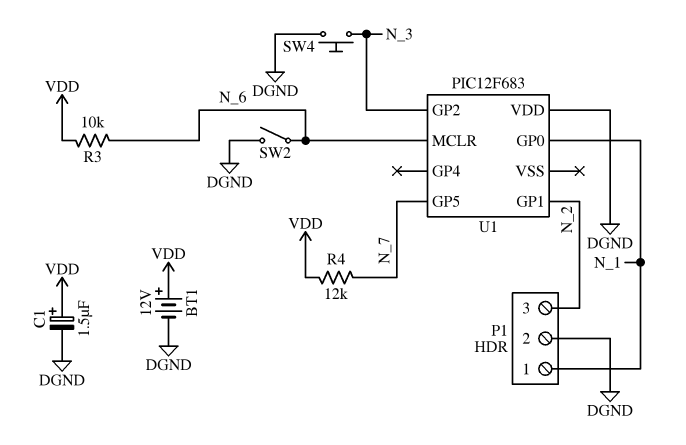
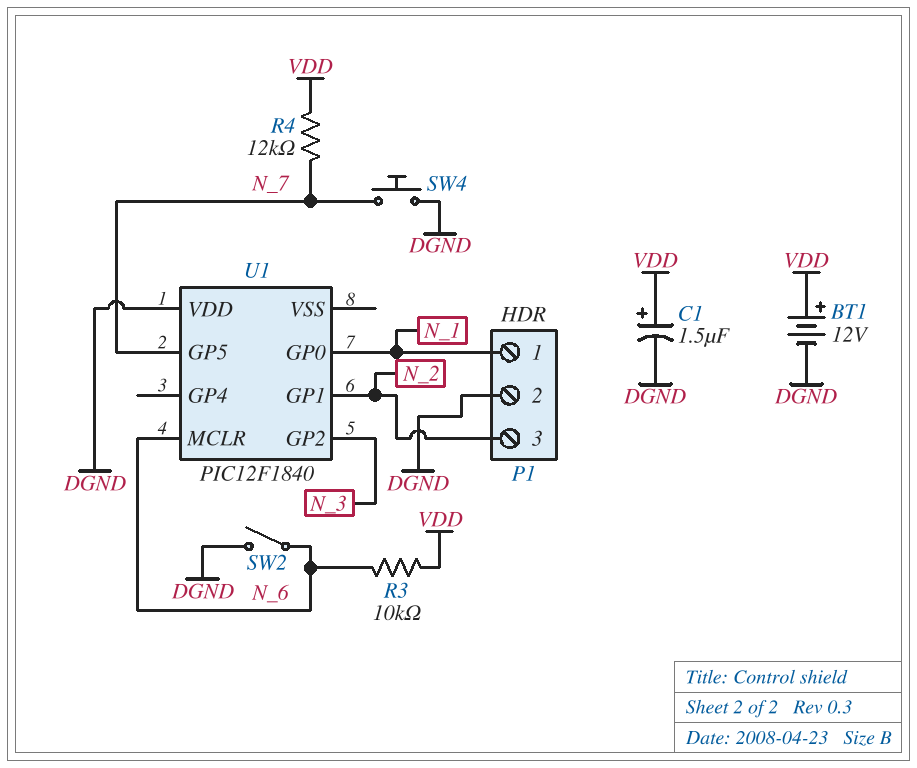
SW4: button (DGND, N_3) -> button (DGND, N_7)
U1: PIC12F683 -> PIC12F1840

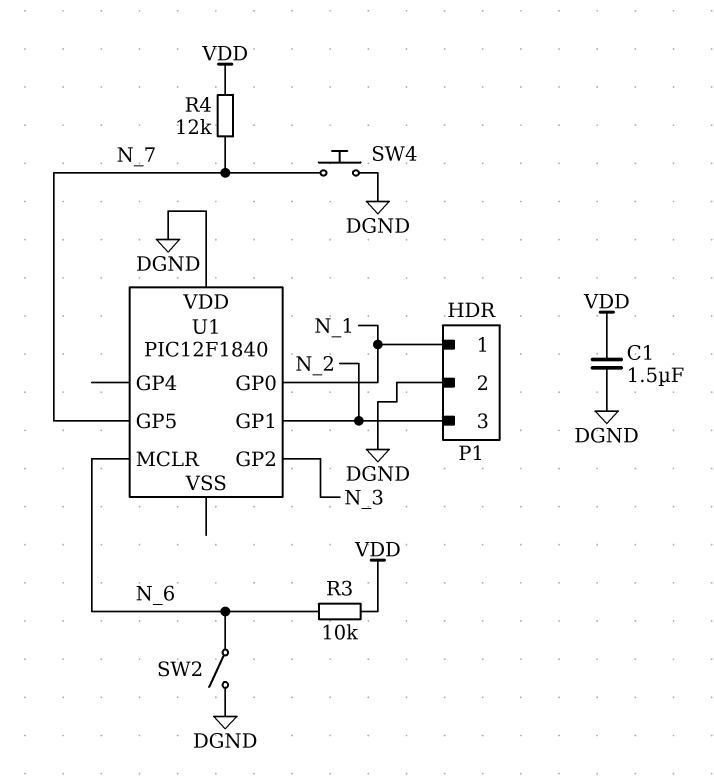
BT1: 12V (plus VDD, minus DGND) -> none
C1: 1.5uF (plus VDD, minus DGND) -> 1.5uF (DGND, VDD)

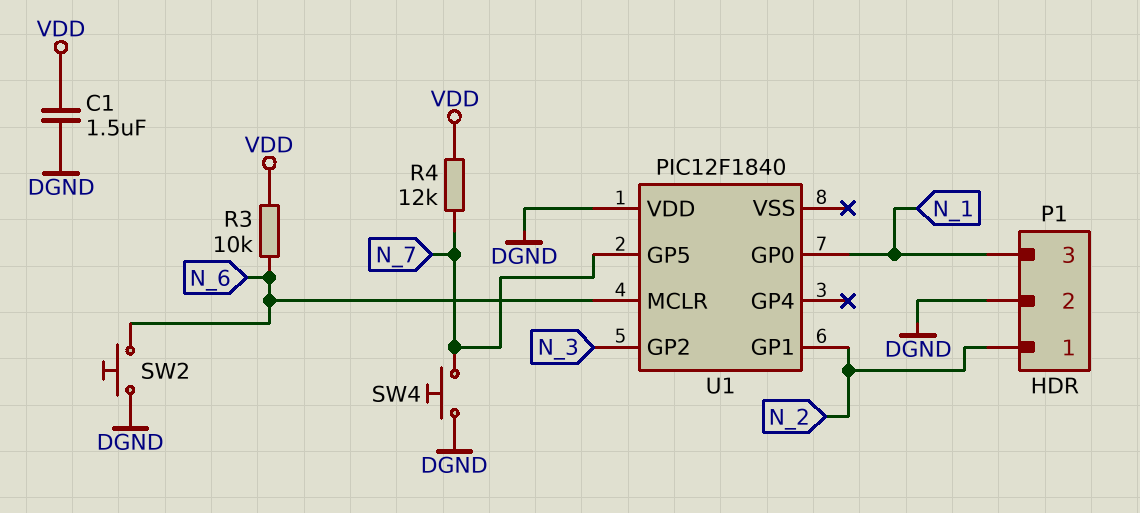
P1 pin 1: N_1 -> N_2
P1 pin 3: N_2 -> N_1
SW2: switch (DGND, N_6) -> button (DGND, N_6)

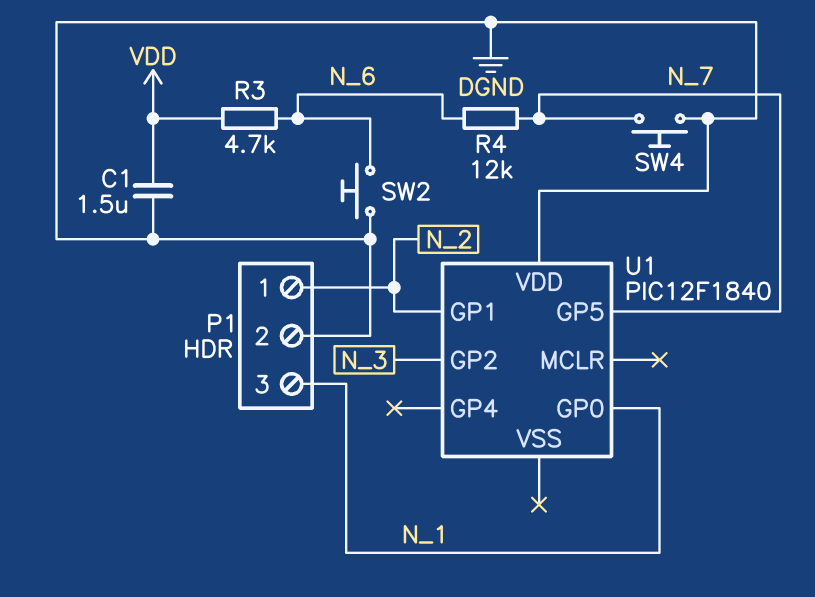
R3: 10k (N_6, VDD) -> 4.7k (N_6, VDD)
R4: 12k (N_7, VDD) -> 12k (N_6, N_7)
U1 pin MCLR: N_6 -> none

